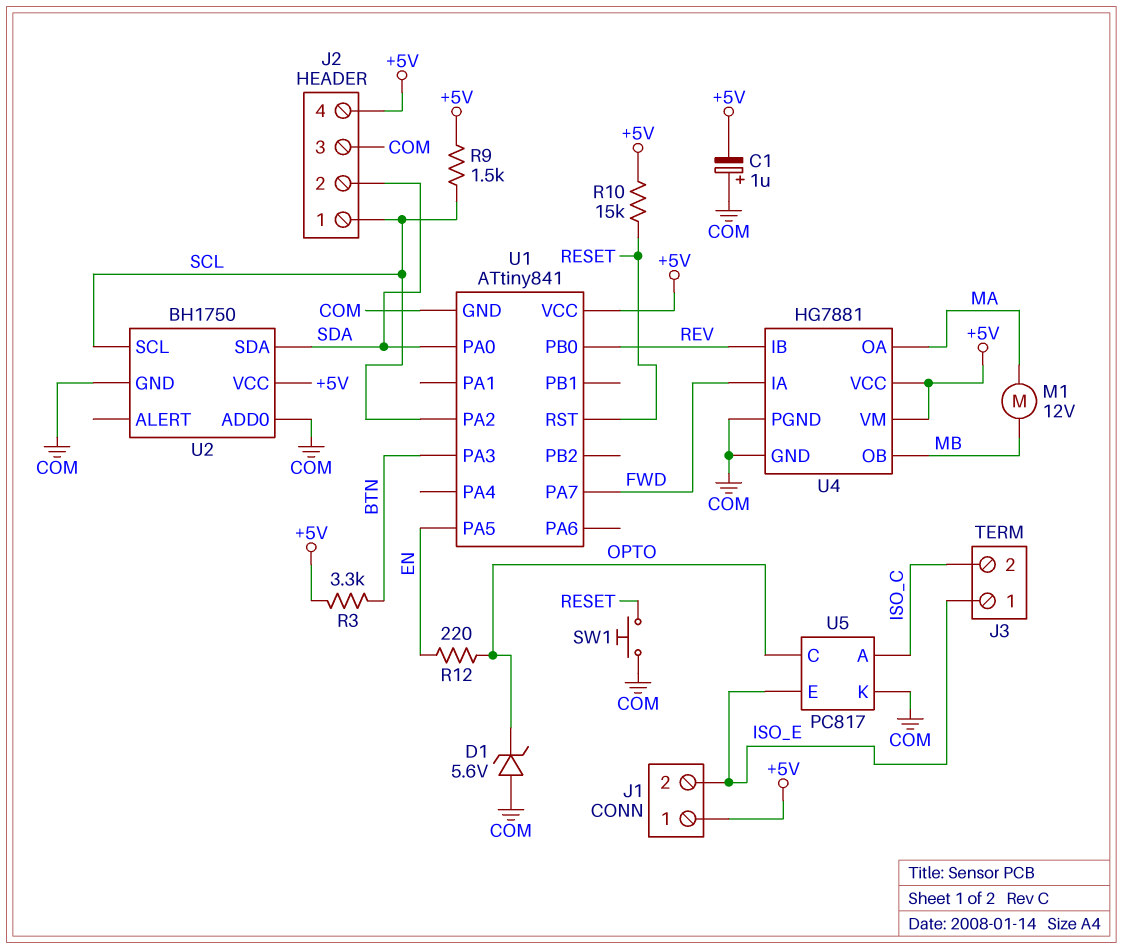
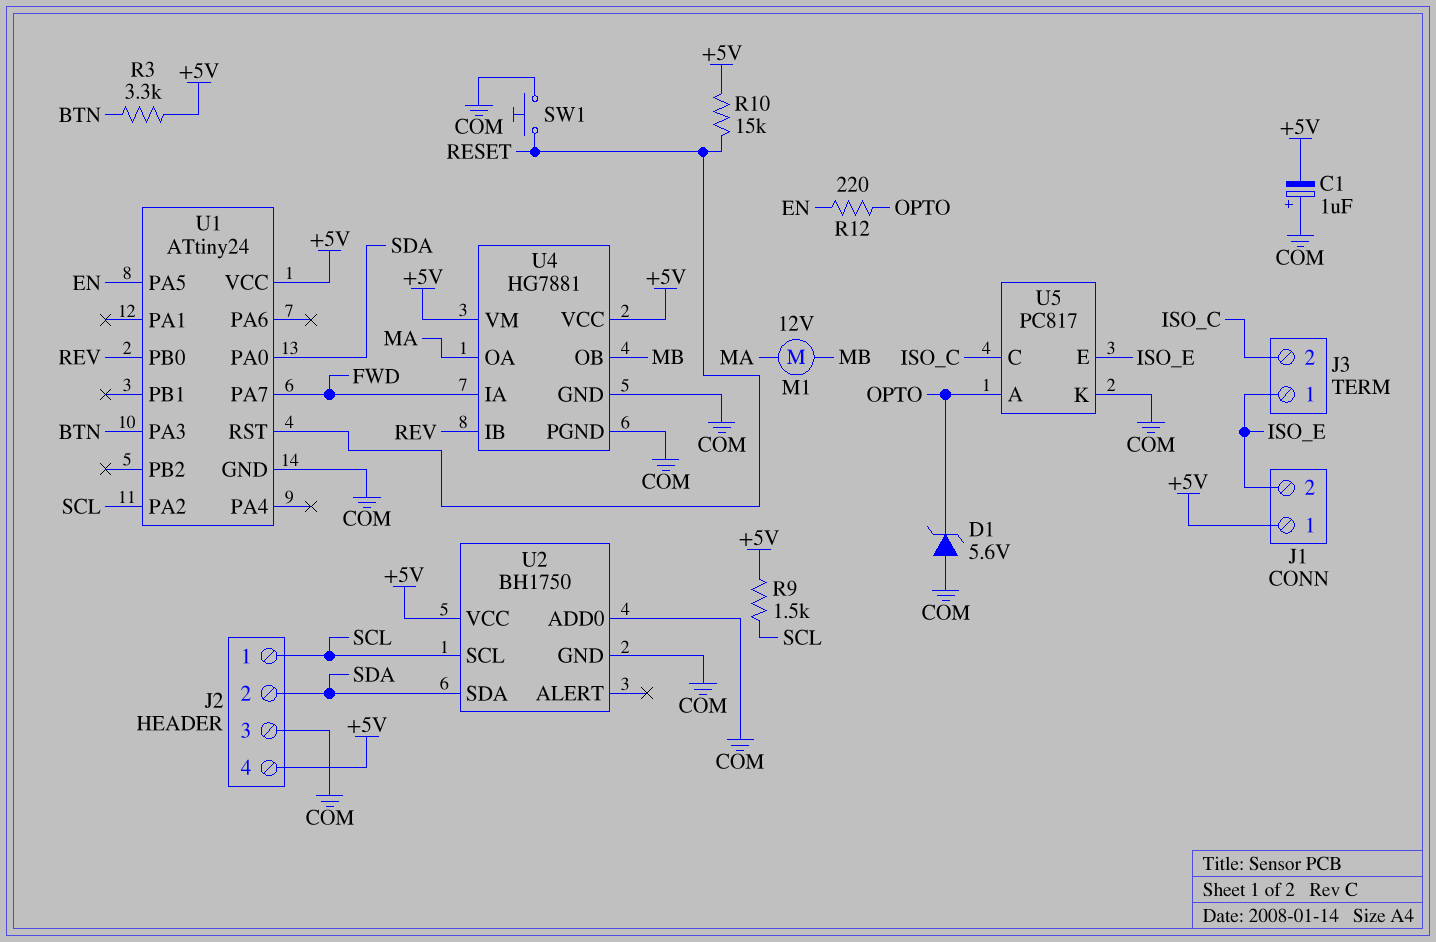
U1: ATtiny841 -> ATtiny24
U5 pin A: ISO_C -> OPTO
U5 pin C: OPTO -> ISO_C

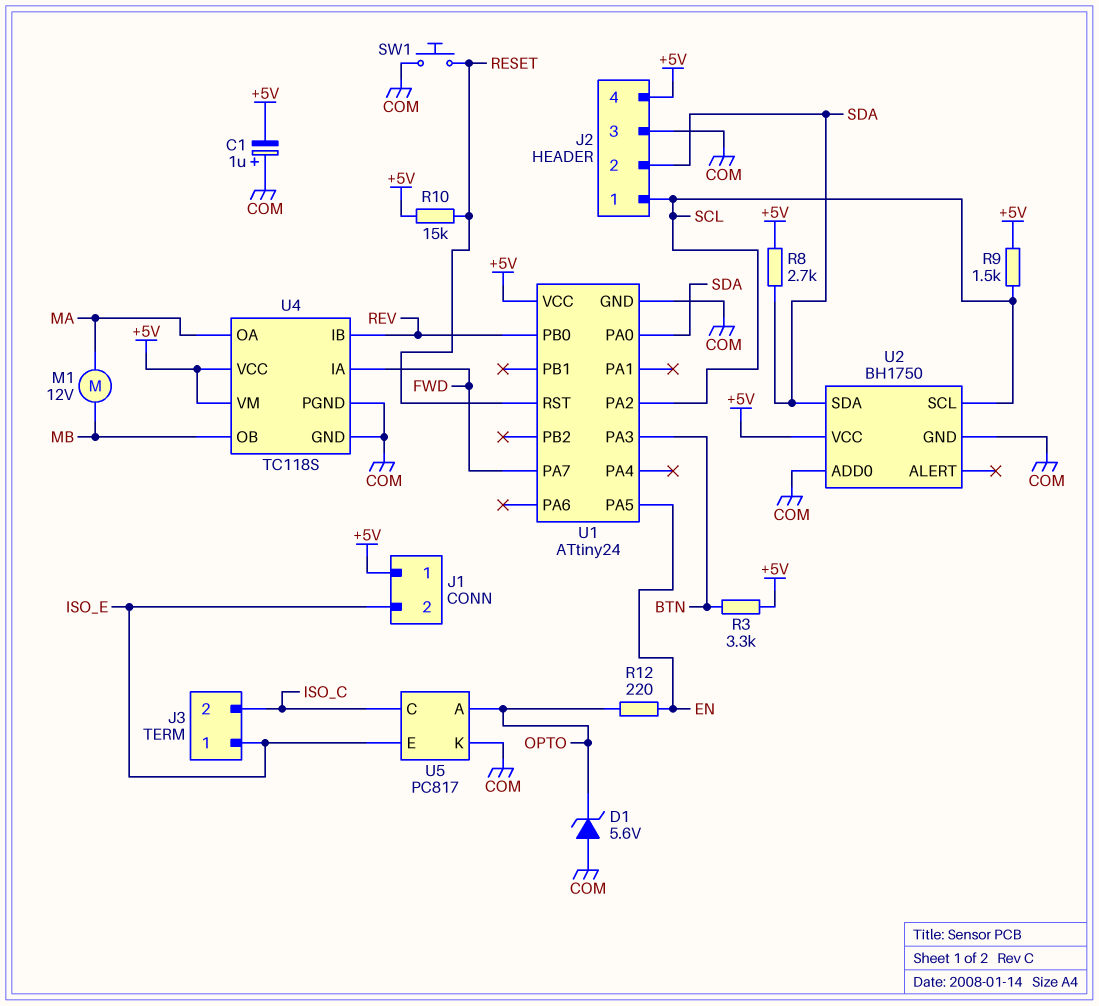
R8: none -> 2.7k (+5V, SDA)
U4: HG7881 -> TC118S

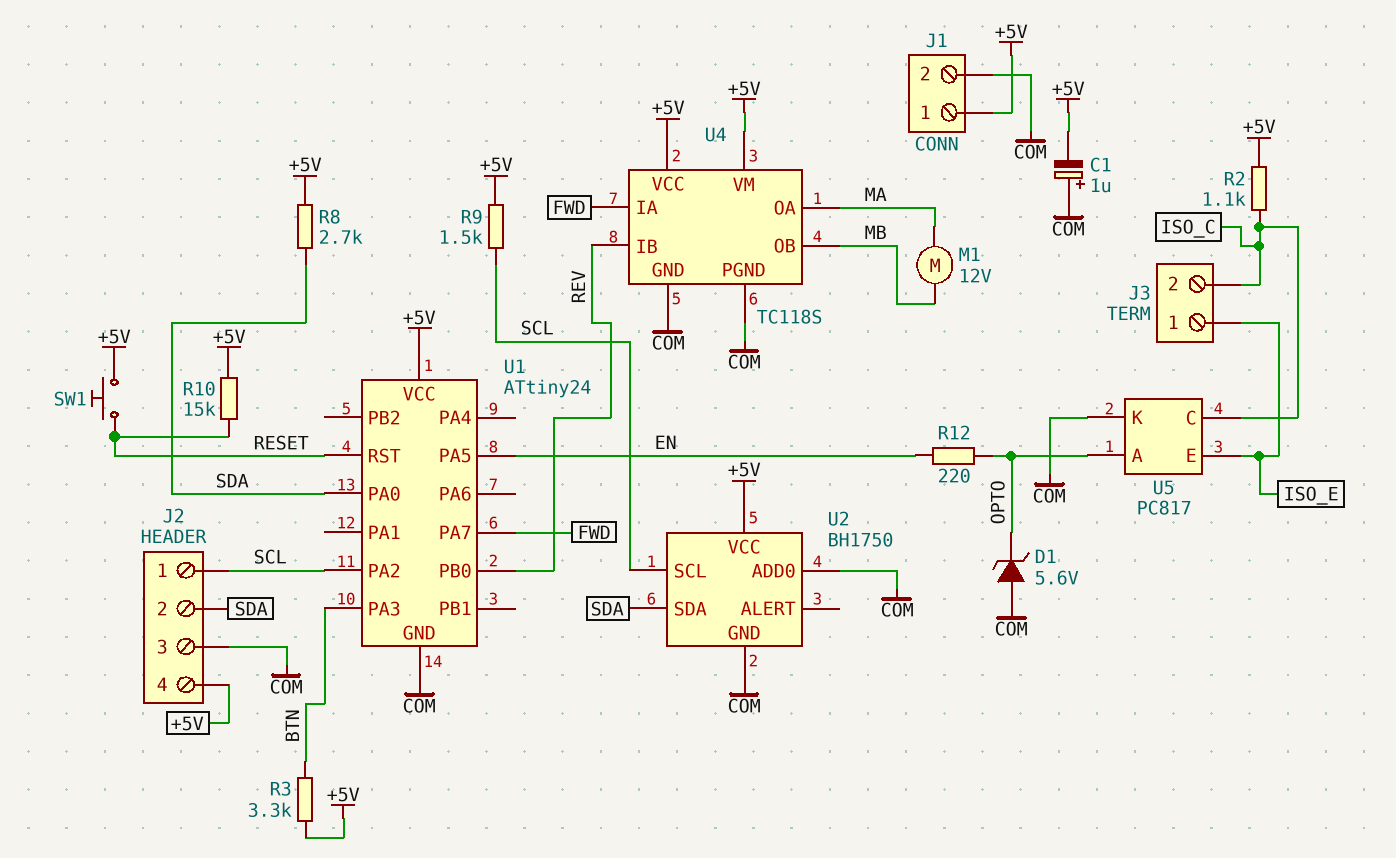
J1 pin 2: ISO_E -> COM
R2: none -> 1.1k (+5V, ISO_C)
SW1: button (COM, RESET) -> button (+5V, RESET)

